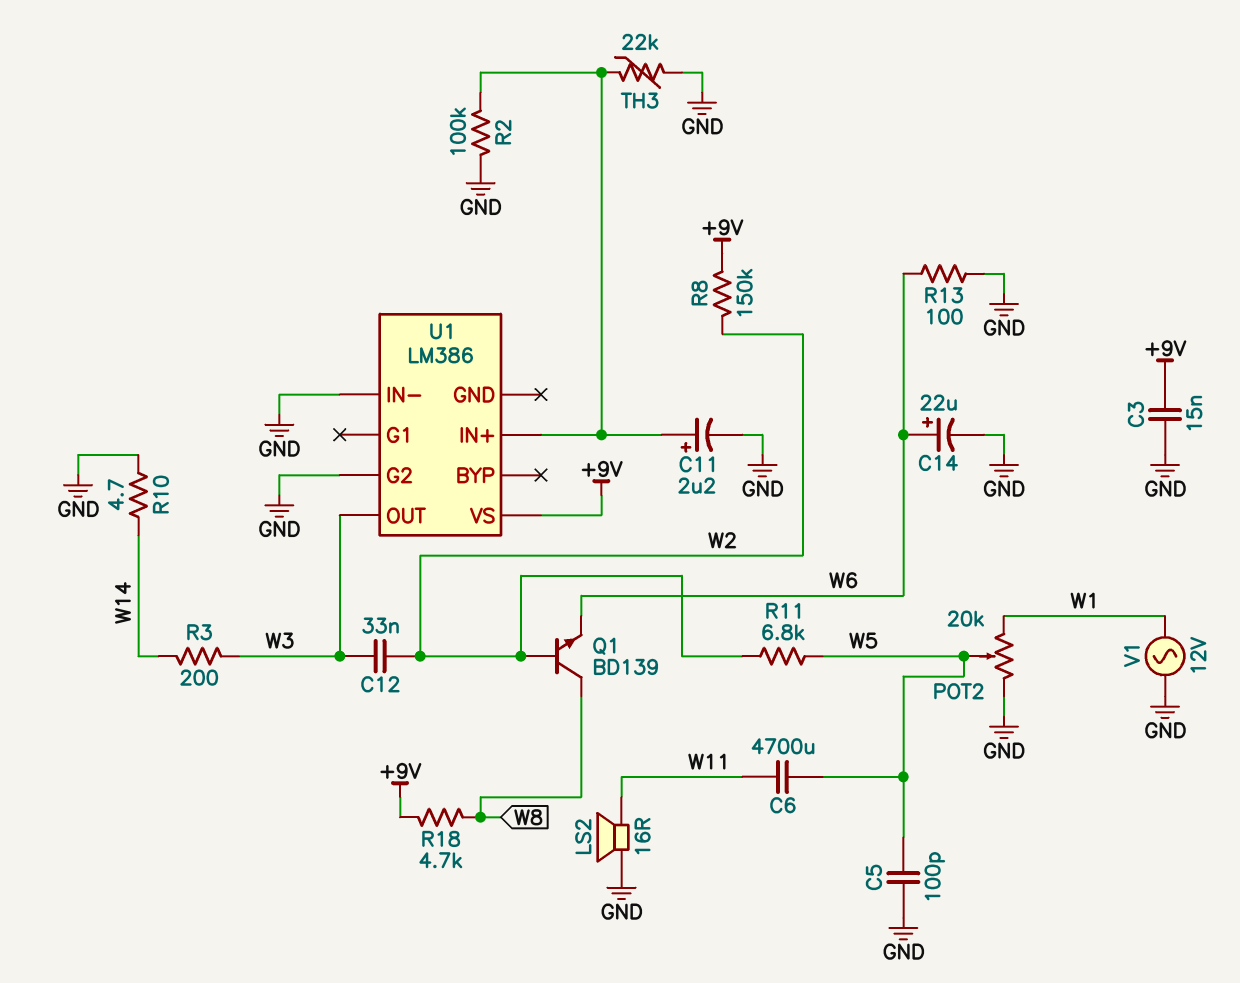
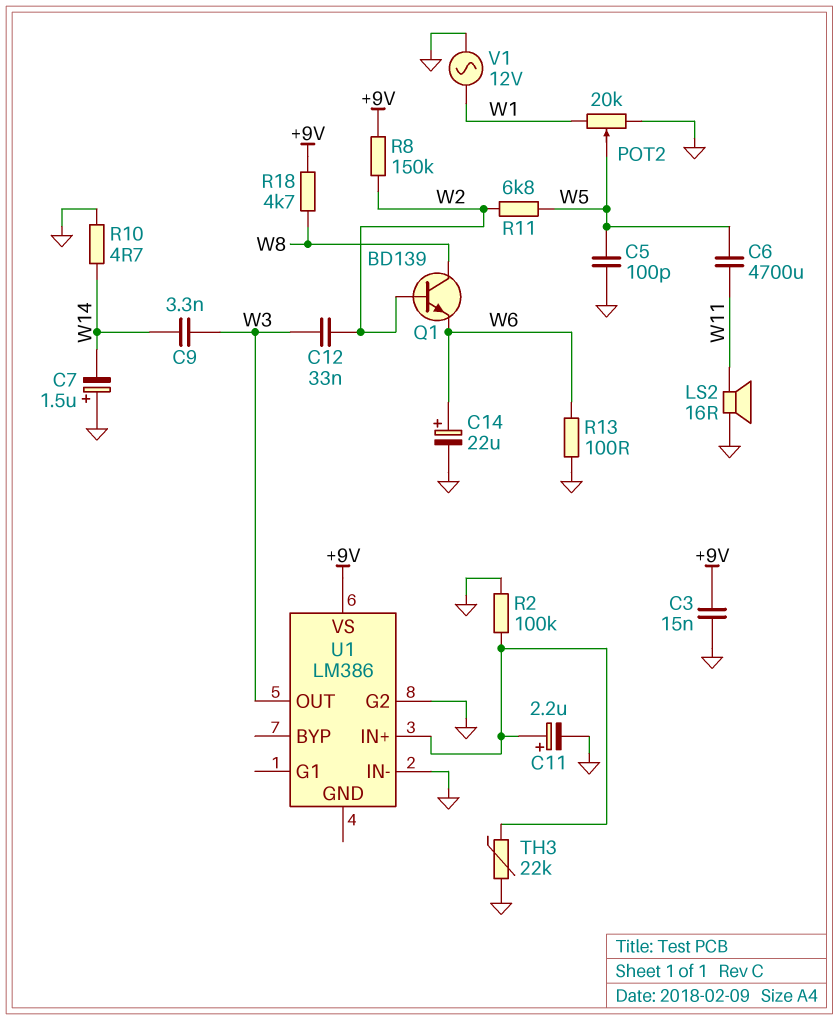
C7: none -> 1.5uF (plus GND, minus W14)
C9: none -> 3.3nF (W3, W14)
R3: 200 (W3, W14) -> none

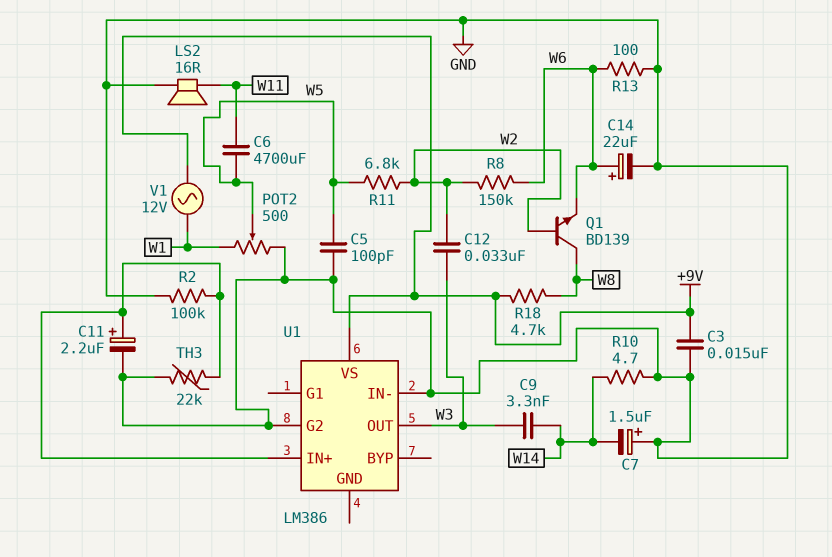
POT2: 20k (GND, W1, wiper W5) -> 500 (GND, W1, wiper W5)
R8: 150k (+9V, W2) -> 150k (W2, W6)
V1: AC 12V (GND, W1) -> AC 12V (+9V, W1)

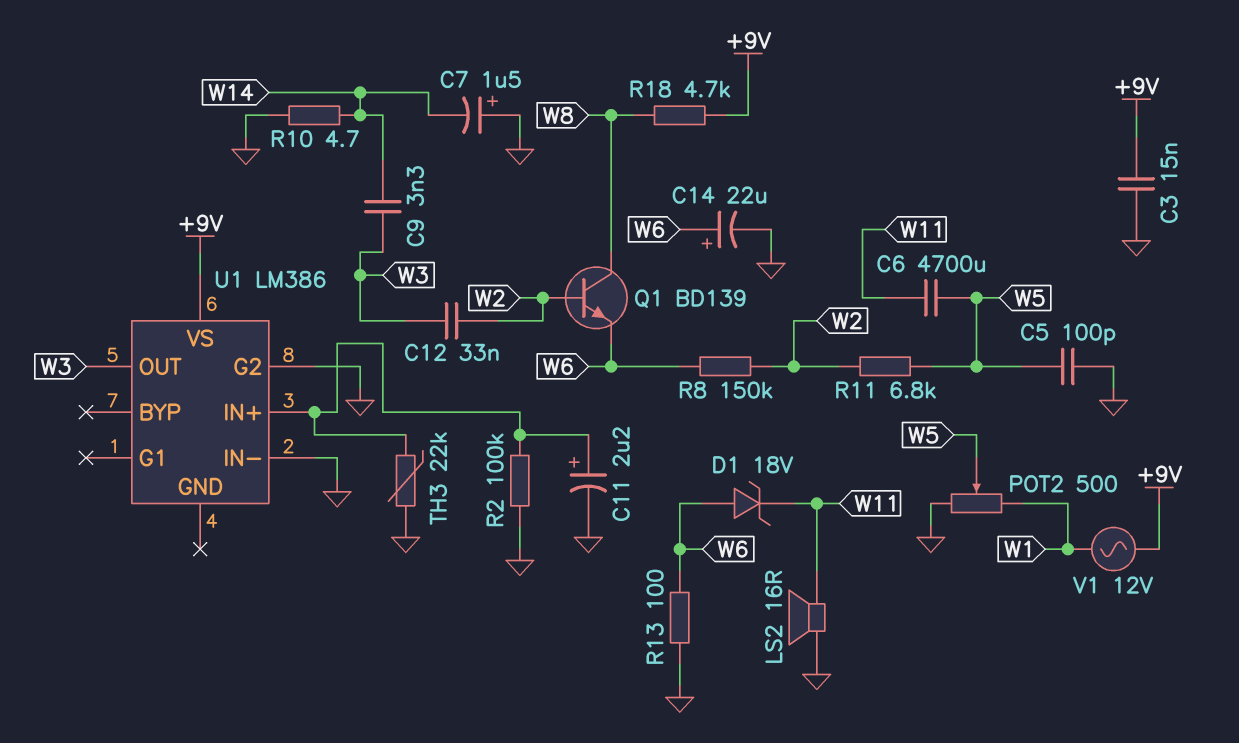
D1: none -> zener 18V (A W6, K W11)

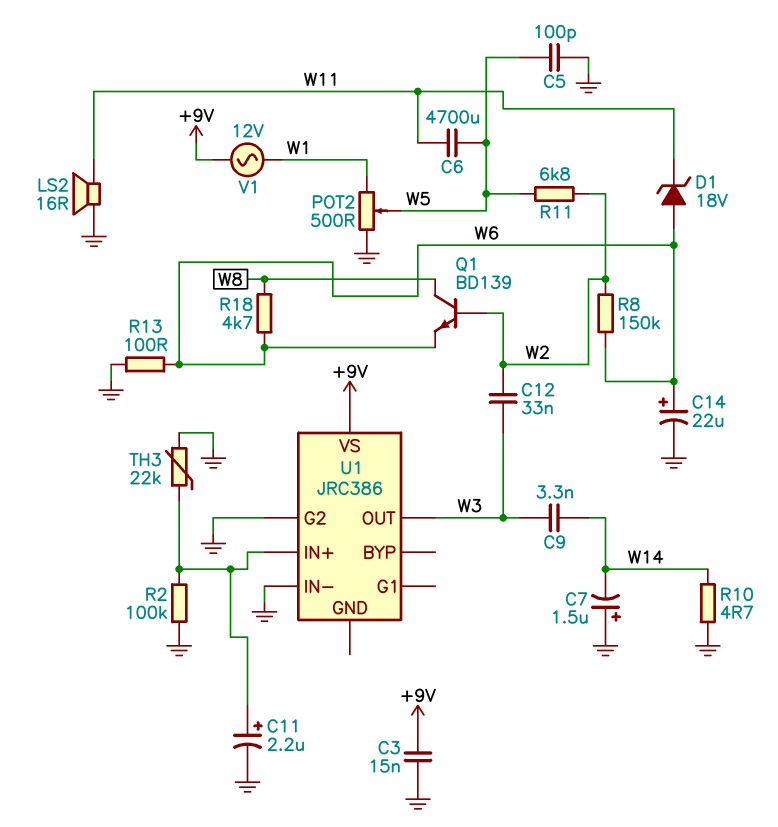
R18: 4.7k (+9V, W8) -> 4.7k (W6, W8)
U1: LM386 -> JRC386

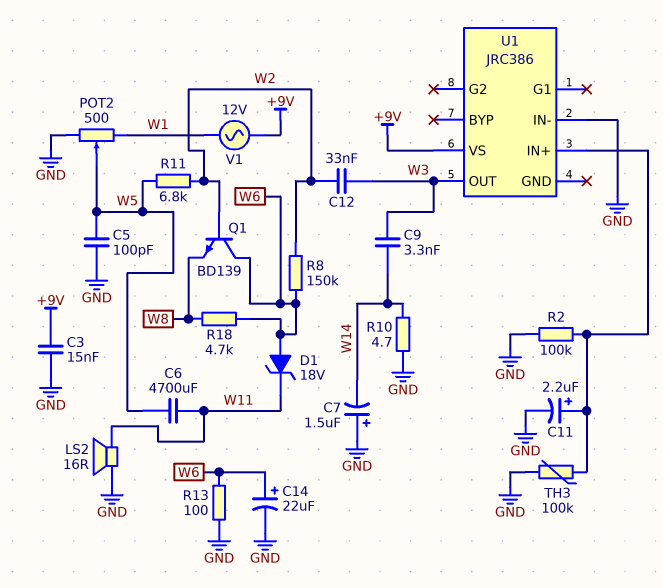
Q1: NPN BD139 (B W2, C W8, E W6) -> NPN BD139 (B W2, C W6, E W8)
TH3: 22k (GND, U1/IN+) -> 100k (GND, U1/IN+)
U1 pin G2: GND -> none

